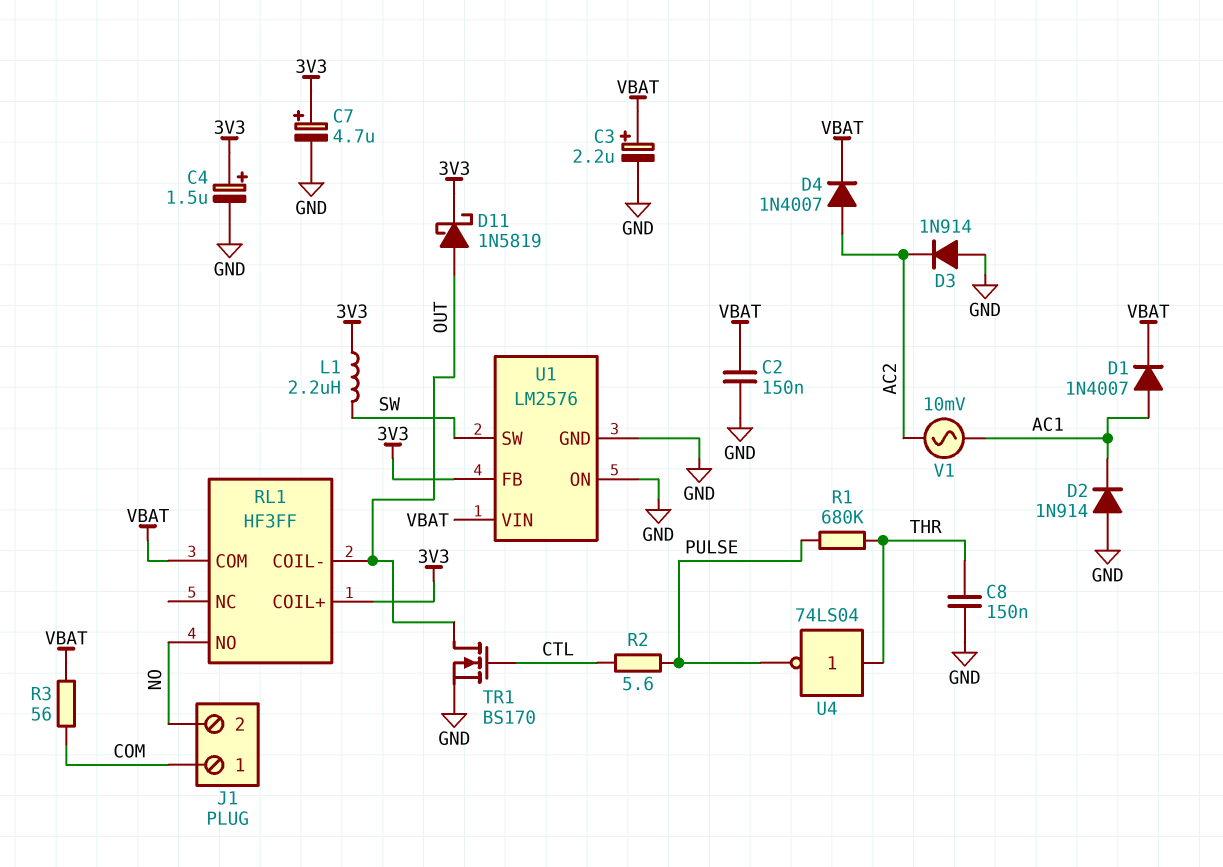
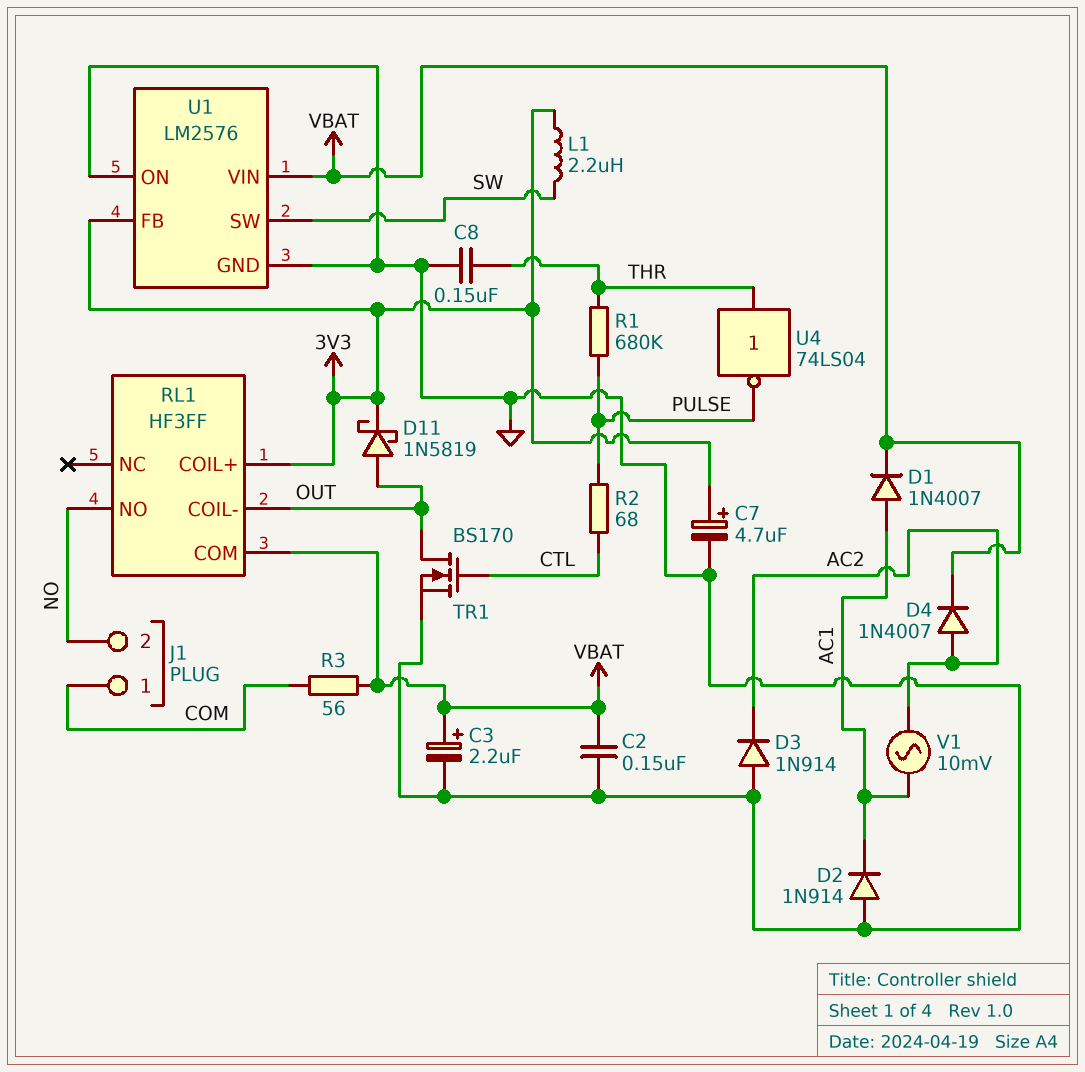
C4: 1.5uF (plus 3V3, minus GND) -> none
R2: 5.6 (CTL, PULSE) -> 68 (CTL, PULSE)

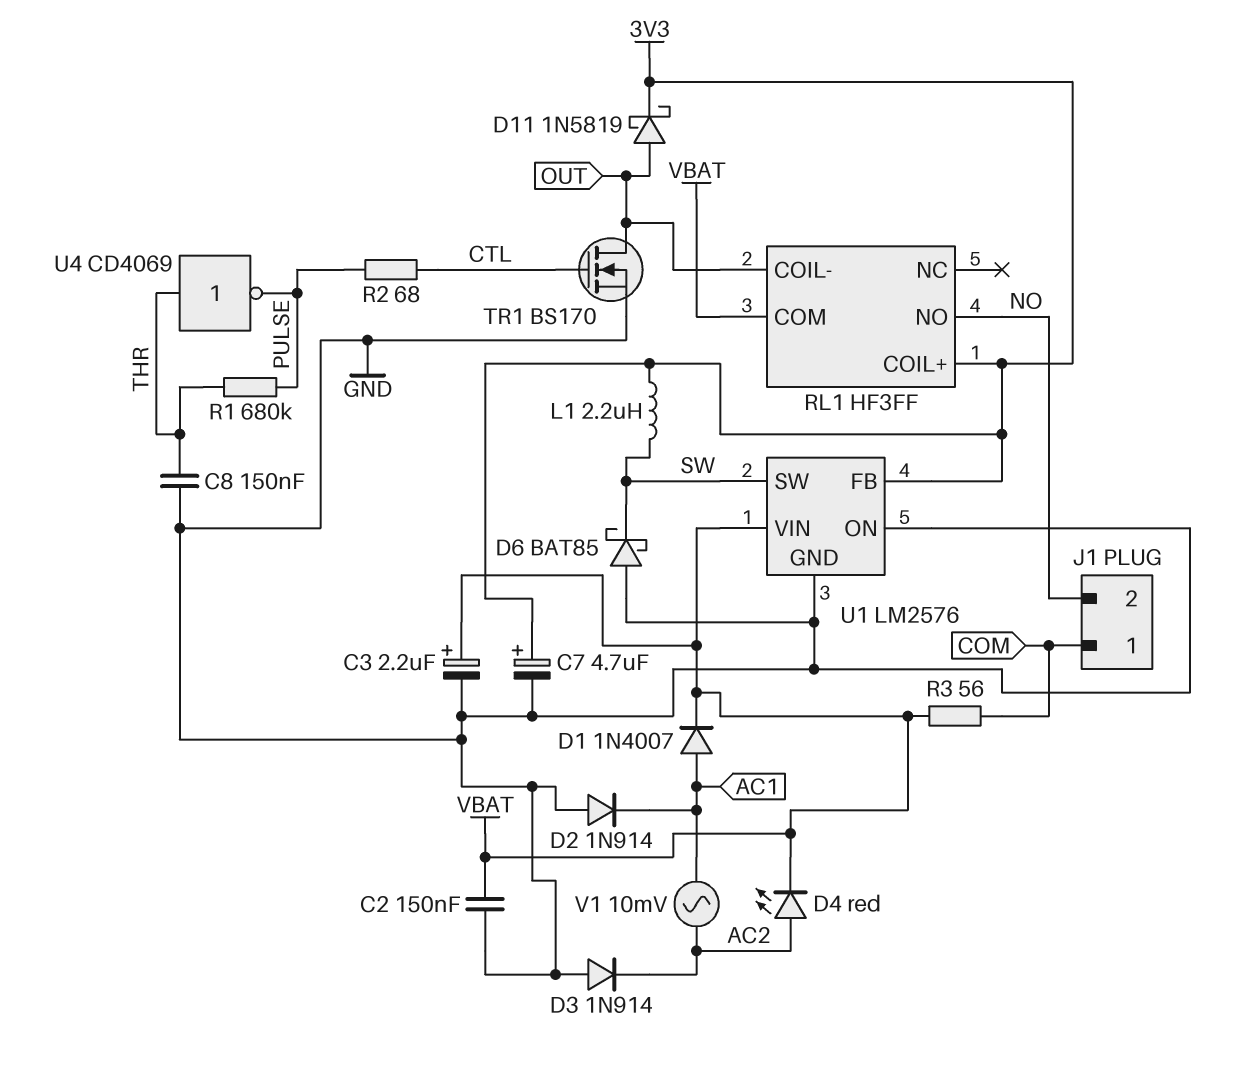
D4: diode 1N4007 (A AC2, K VBAT) -> LED red (A AC2, K VBAT)
D6: none -> schottky BAT85 (A GND, K SW)
U4: NOT 74LS04 (in THR, out PULSE) -> NOT CD4069 (in THR, out PULSE)

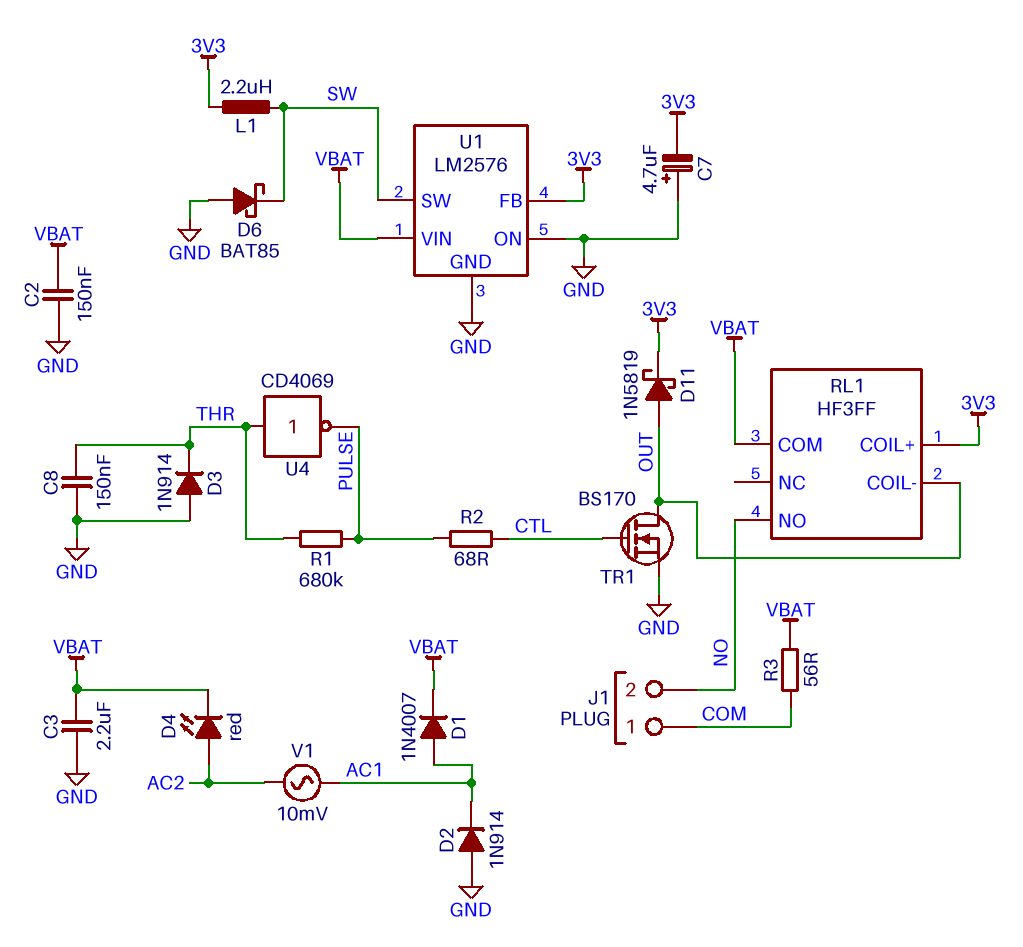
C3: 2.2uF (plus VBAT, minus GND) -> 2.2uF (GND, VBAT)
C7: 4.7uF (plus 3V3, minus GND) -> 4.7uF (plus GND, minus 3V3)
D3: diode 1N914 (A GND, K AC2) -> diode 1N914 (A GND, K THR)

